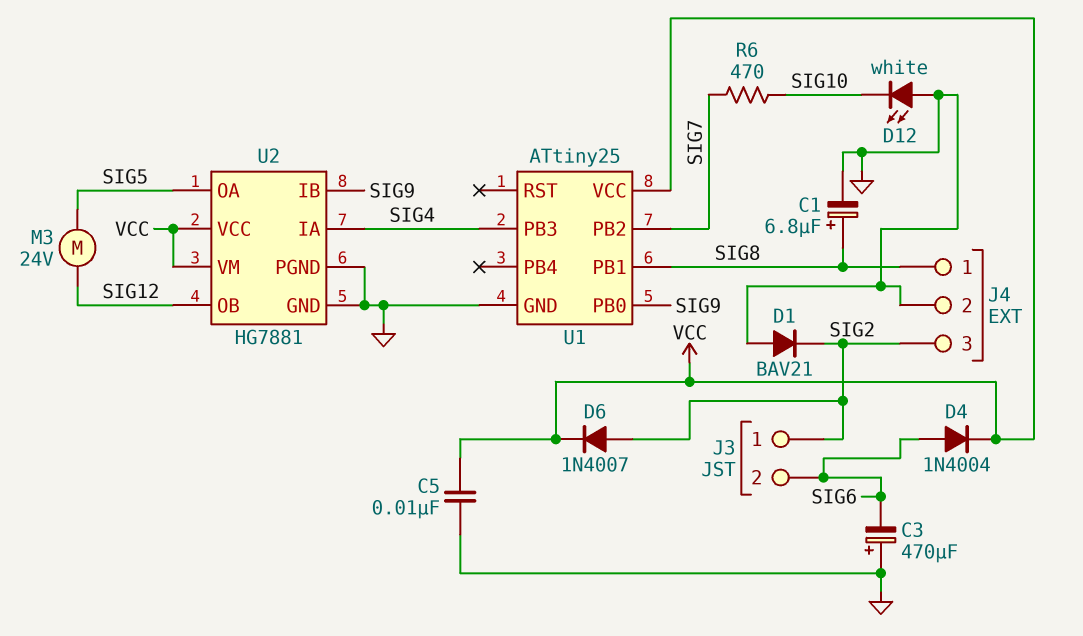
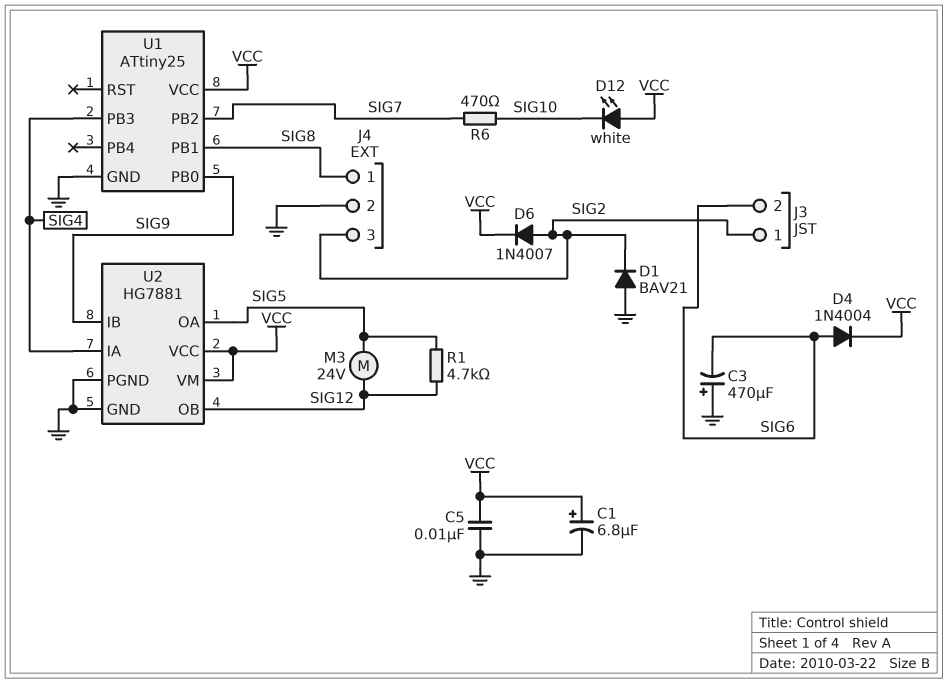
C1: 6.8uF (plus SIG8, minus GND) -> 6.8uF (plus VCC, minus GND)
D12: LED white (A GND, K SIG10) -> LED white (A VCC, K SIG10)
R1: none -> 4.7k (SIG5, SIG12)

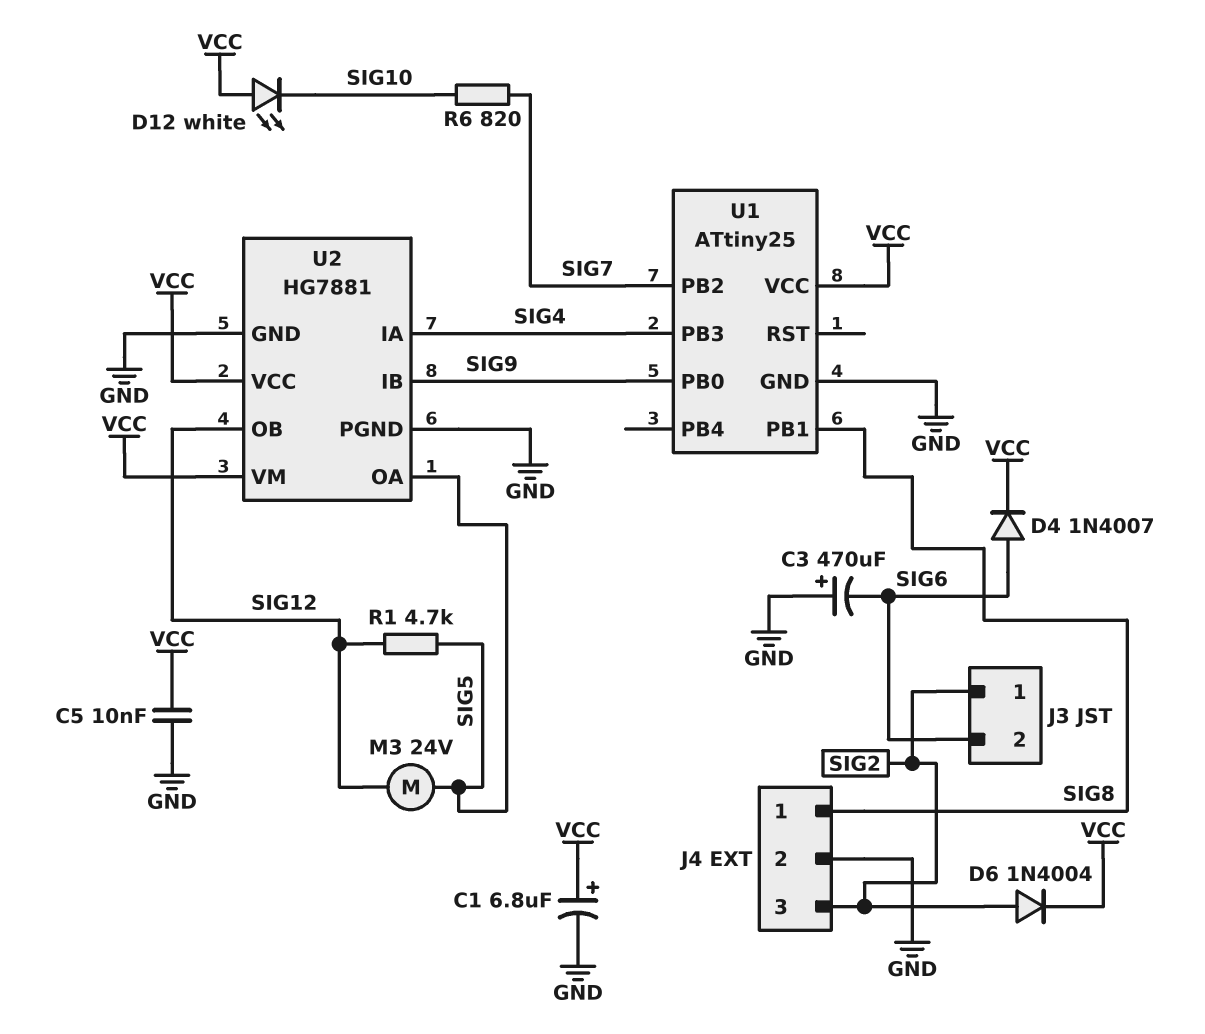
D1: diode BAV21 (A GND, K SIG2) -> none
D4: diode 1N4004 (A SIG6, K VCC) -> diode 1N4007 (A SIG6, K VCC)
D6: diode 1N4007 (A SIG2, K VCC) -> diode 1N4004 (A SIG2, K VCC)
R6: 470 (SIG7, SIG10) -> 820 (SIG7, SIG10)

